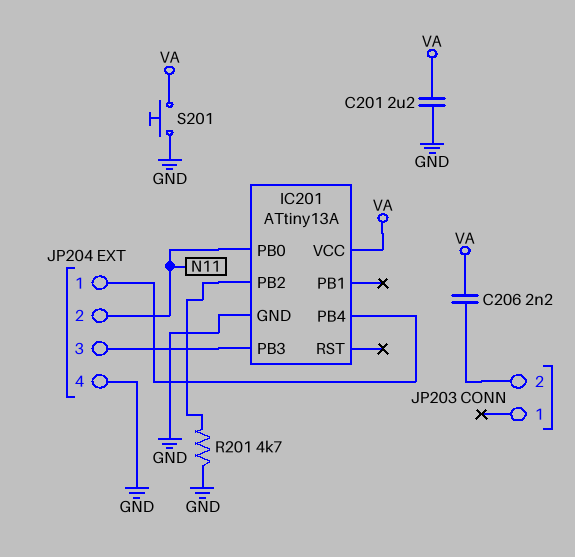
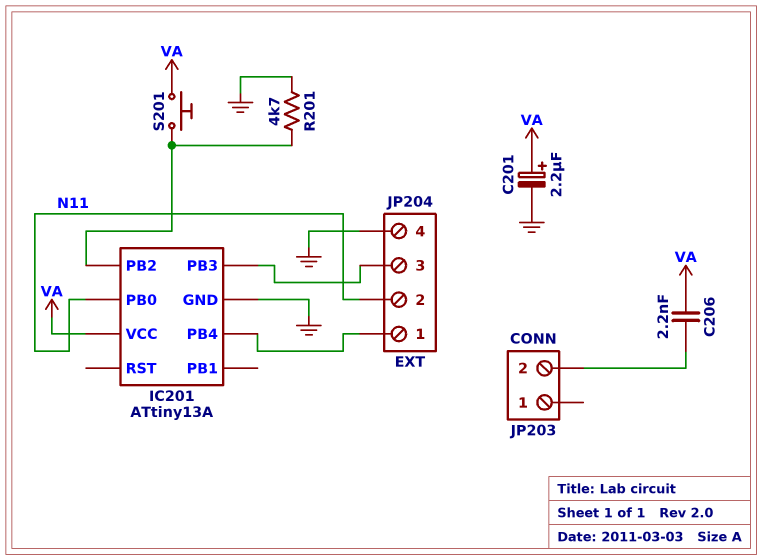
C201: 2.2uF (GND, VA) -> 2.2uF (plus VA, minus GND)
S201: button (GND, VA) -> button (IC201/PB2, VA)

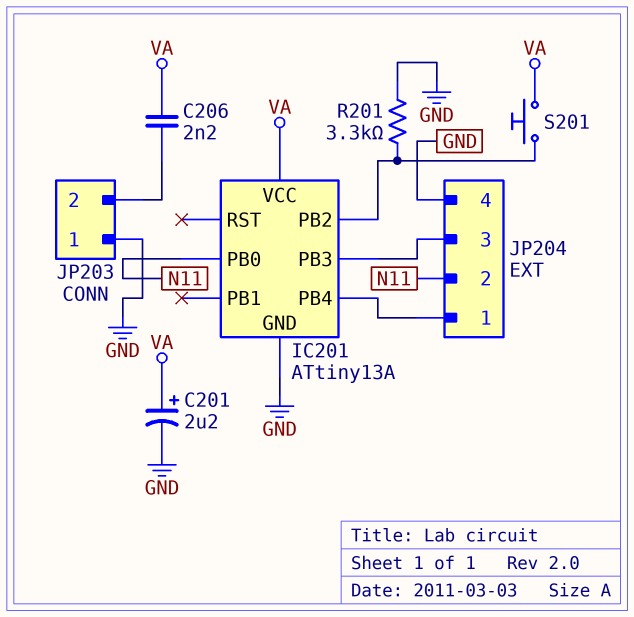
JP203 pin 1: none -> GND
R201: 4.7k (GND, IC201/PB2) -> 3.3k (GND, IC201/PB2)

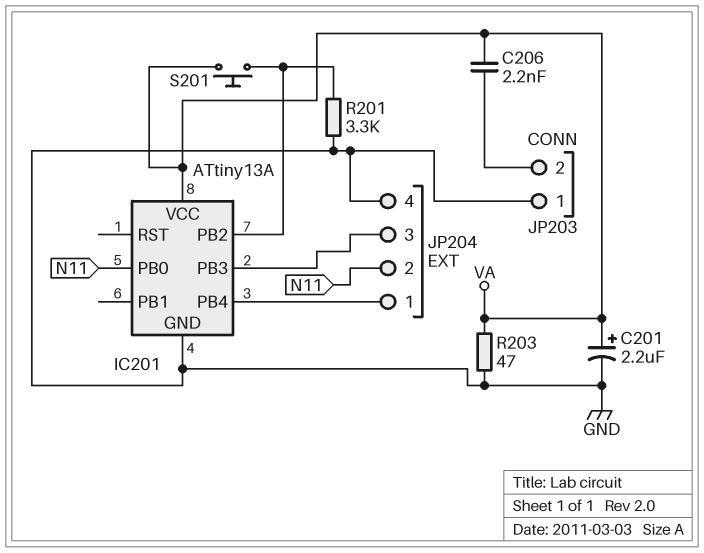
R203: none -> 47 (GND, VA)

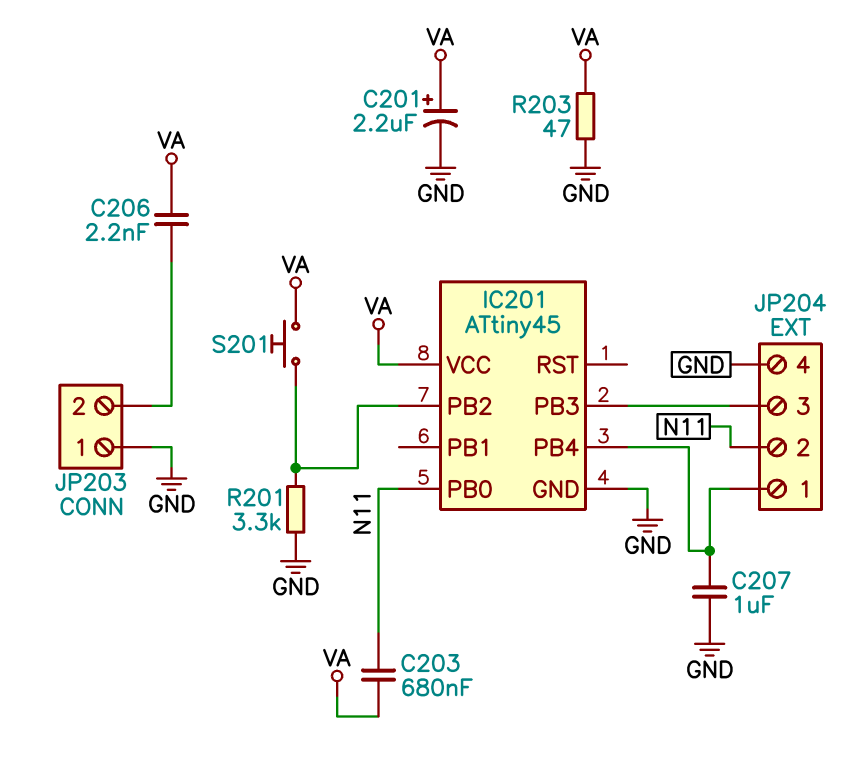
C203: none -> 680nF (N11, VA)
C207: none -> 1uF (GND, IC201/PB4)
IC201: ATtiny13A -> ATtiny45

